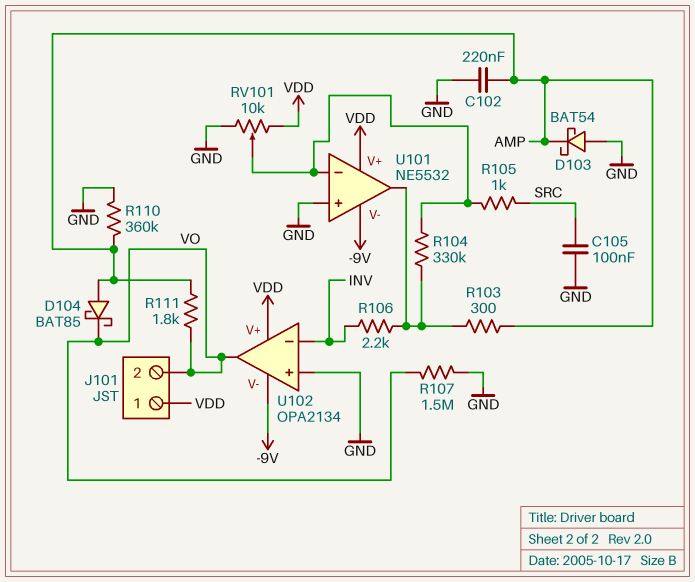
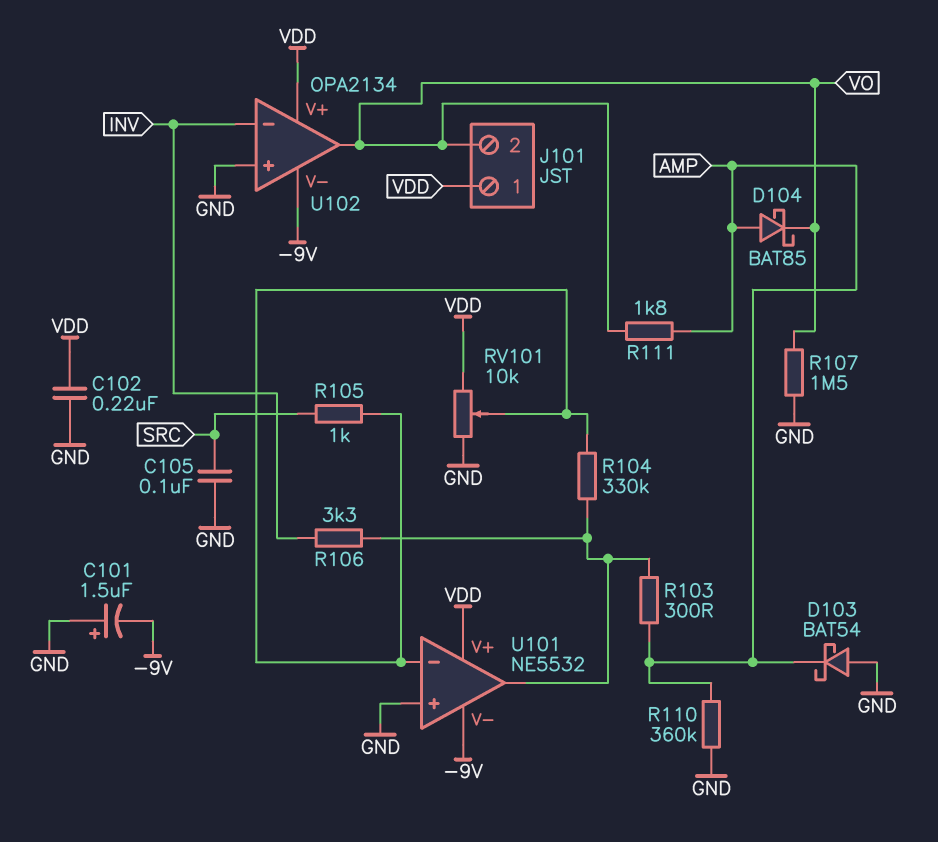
C101: none -> 1.5uF (plus GND, minus -9V)
C102: 220nF (AMP, GND) -> 220nF (GND, VDD)
R106: 2.2k (INV, U101/out) -> 3.3k (INV, U101/out)

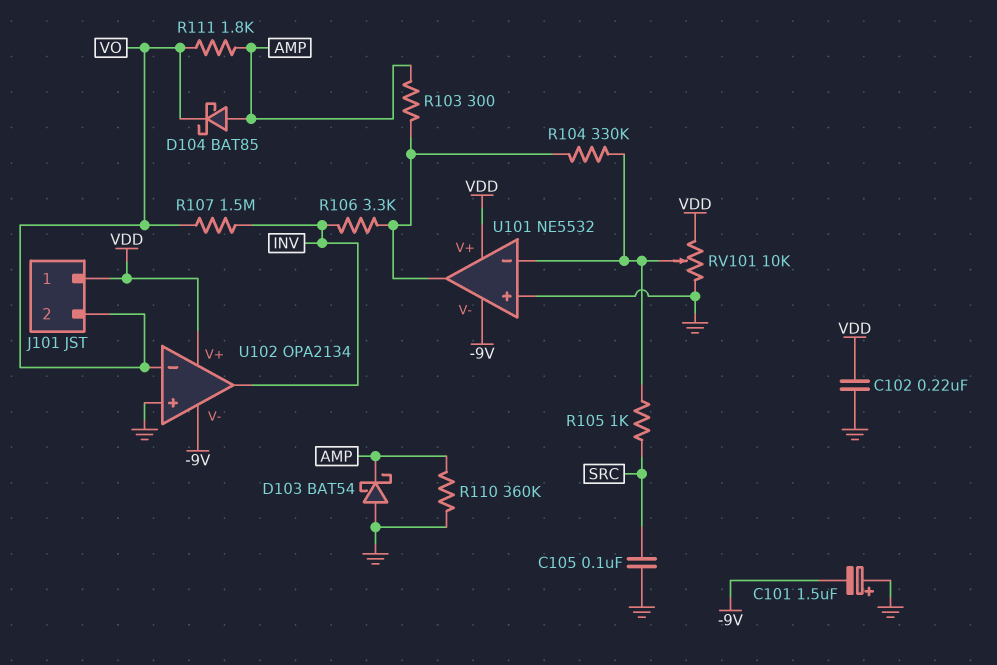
R107: 1.5M (GND, VO) -> 1.5M (INV, VO)
U102 pin in-: INV -> VO
U102 pin out: VO -> INV

